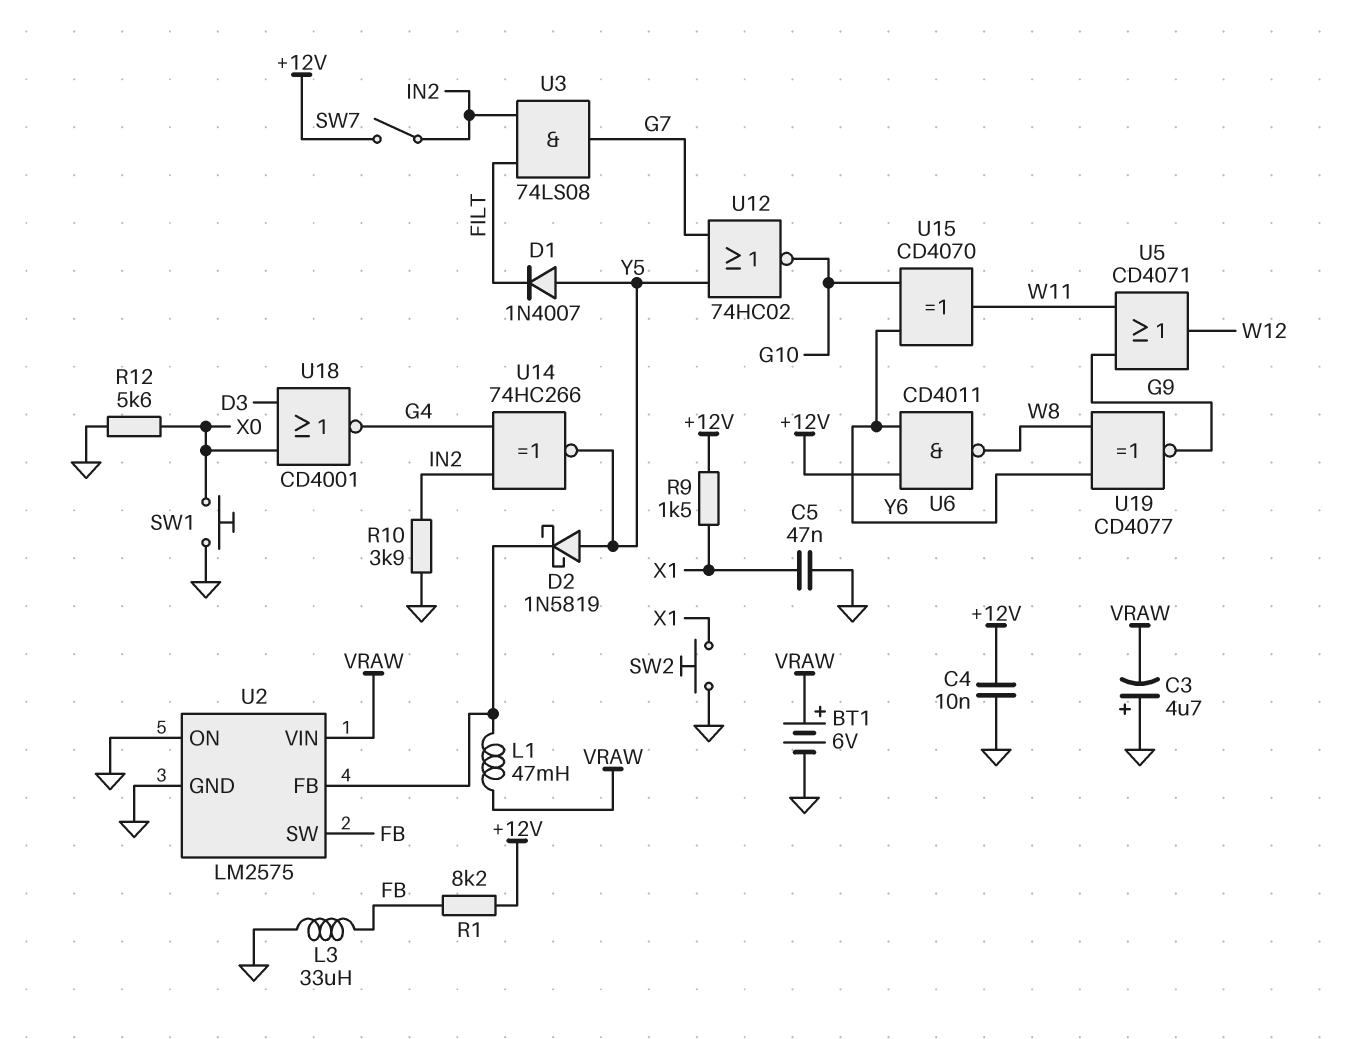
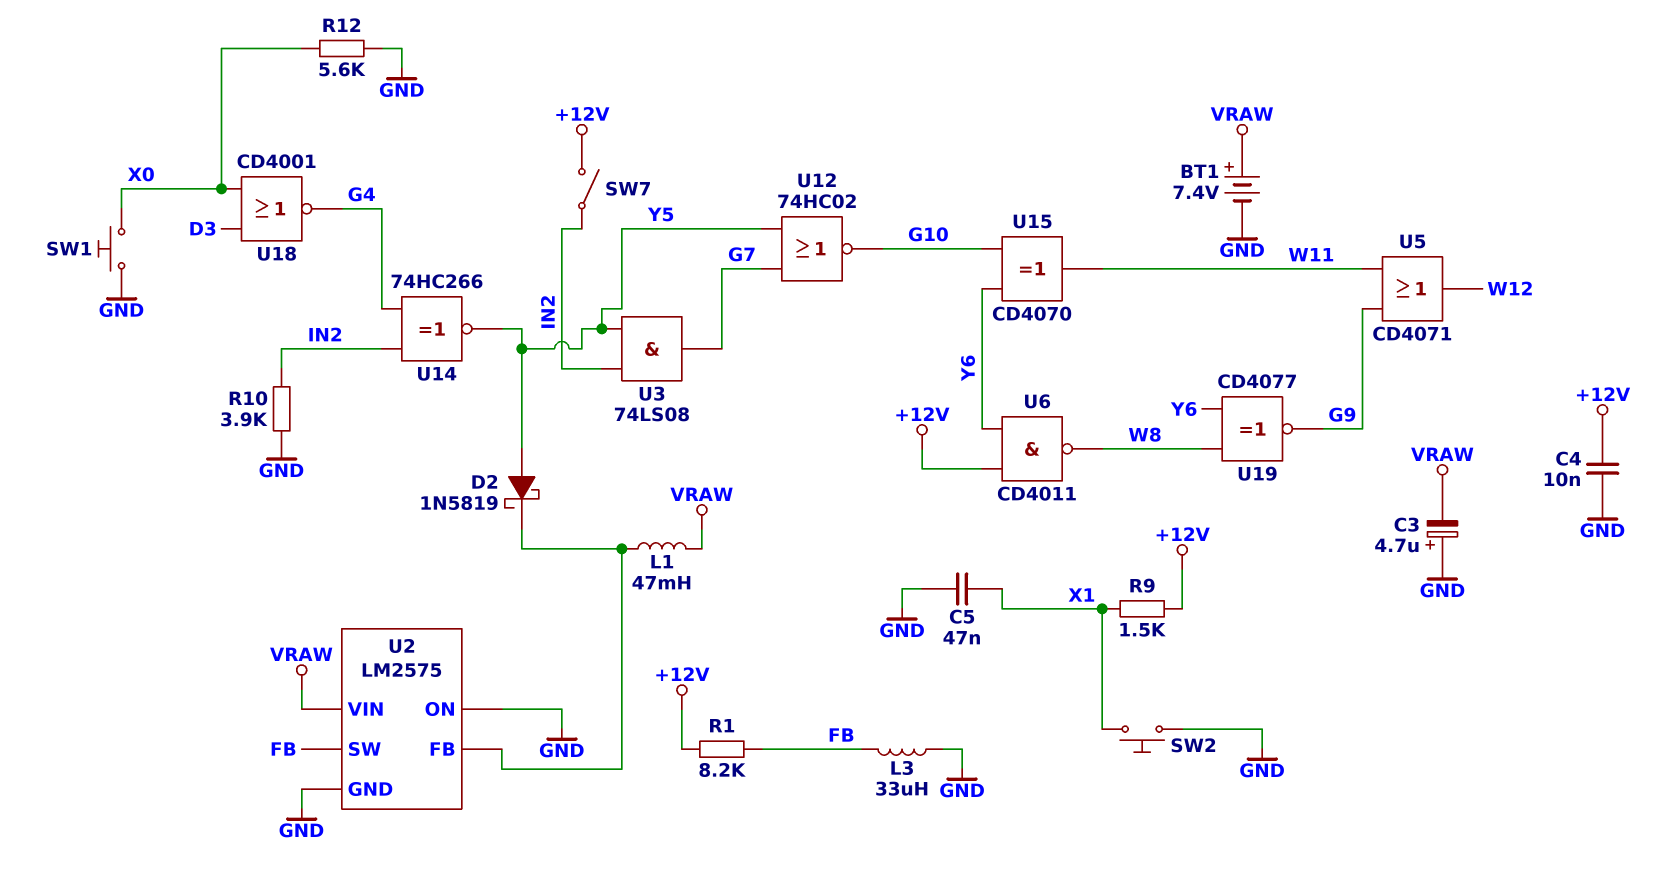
BT1: 6V (plus VRAW, minus GND) -> 7.4V (plus VRAW, minus GND)
D1: diode 1N4007 (A Y5, K FILT) -> none
U3: AND 74LS08 (in FILT, in IN2, out G7) -> AND 74LS08 (in IN2, in Y5, out G7)

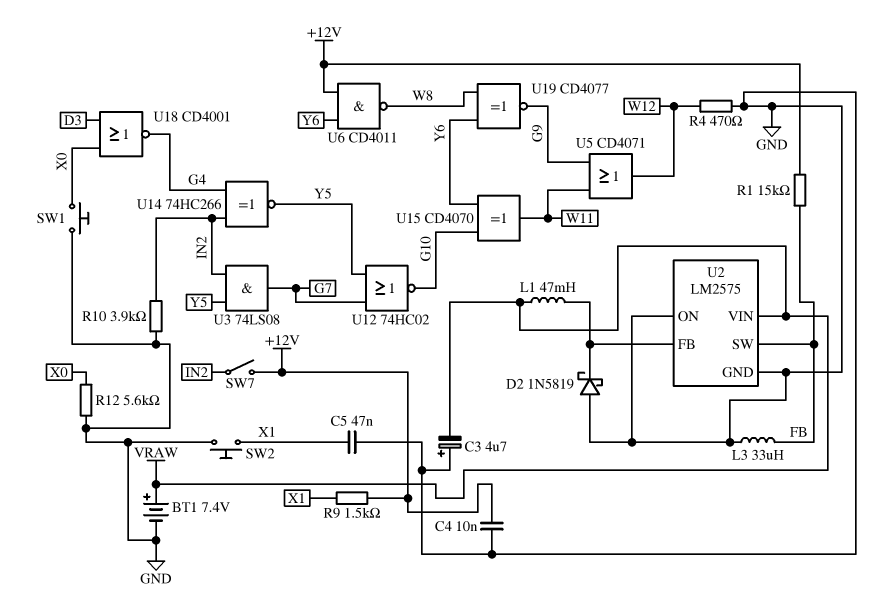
D2: schottky 1N5819 (A Y5, K U2/FB) -> schottky 1N5819 (A GND, K U2/FB)
R1: 8.2k (+12V, FB) -> 15k (+12V, FB)
R4: none -> 470 (GND, W12)

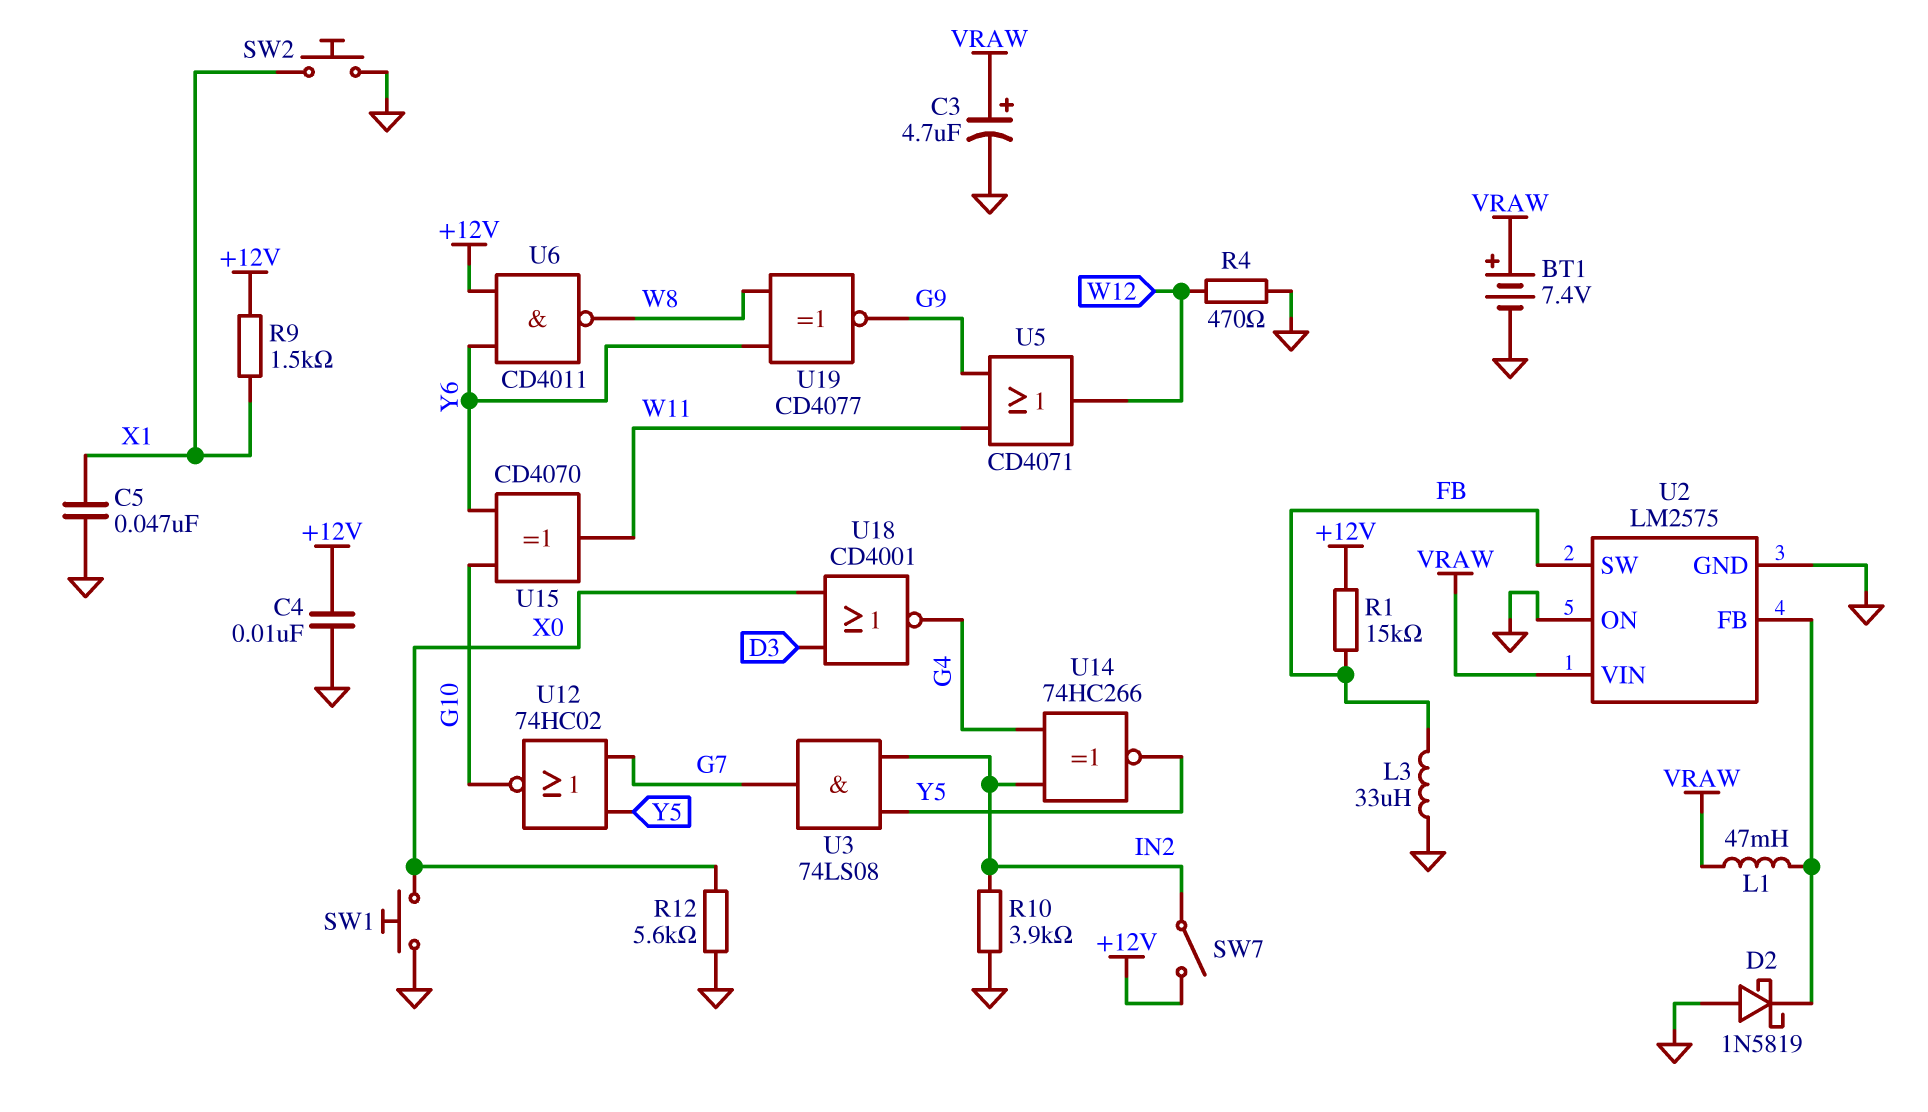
C3: 4.7uF (plus GND, minus VRAW) -> 4.7uF (plus VRAW, minus GND)

